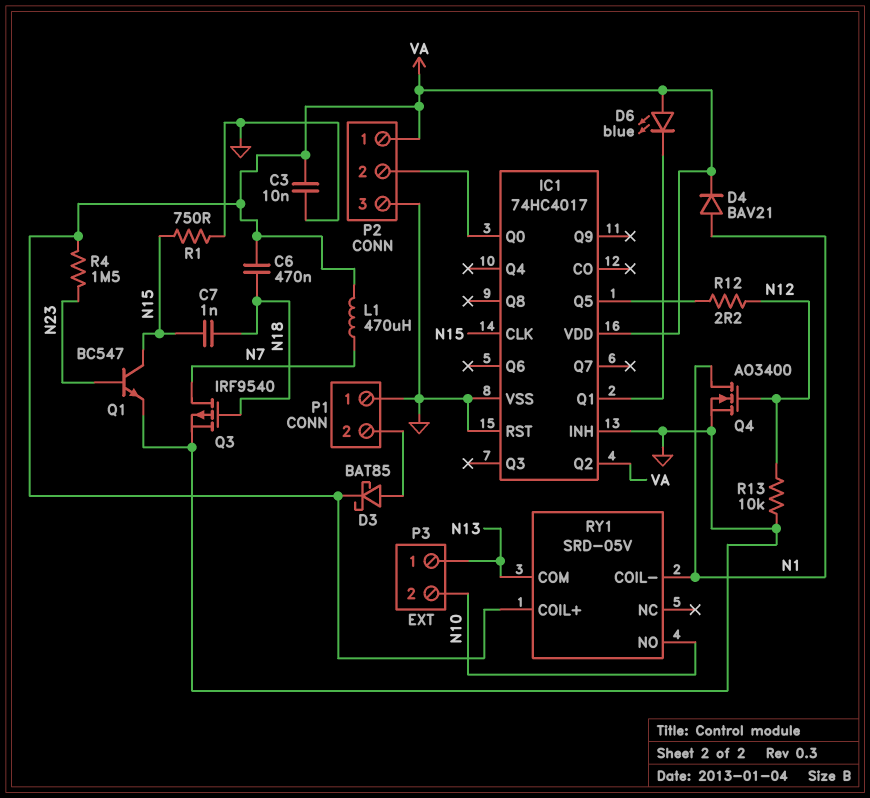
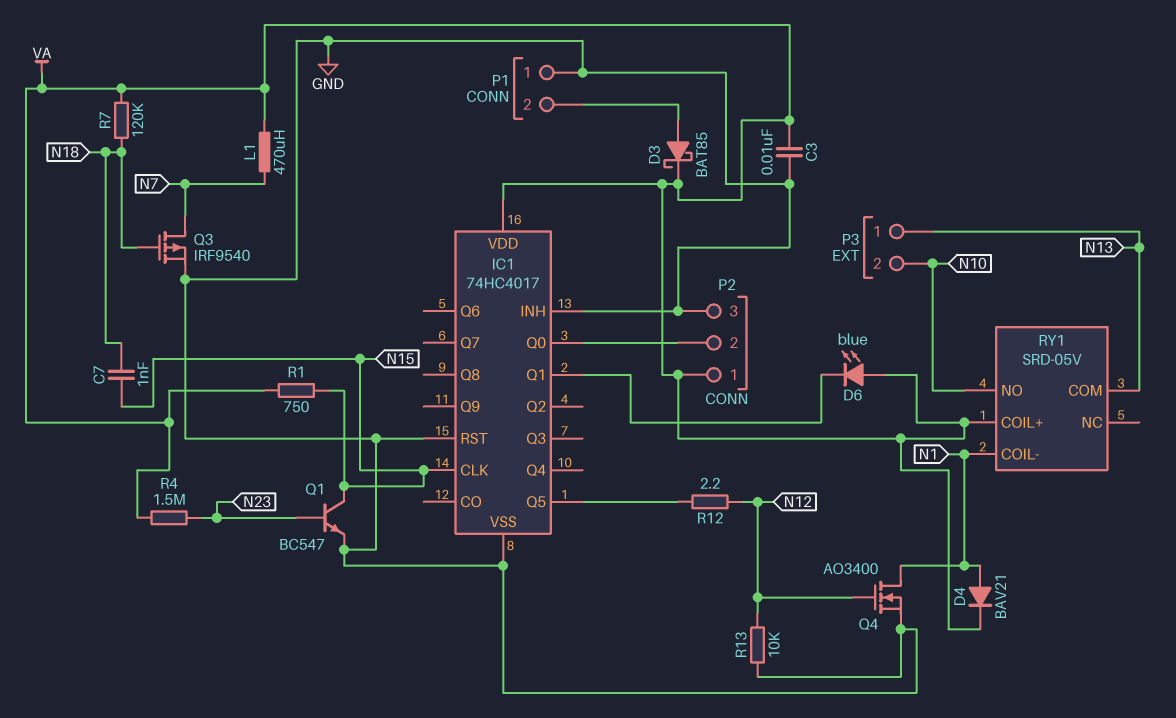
C6: 470nF (N18, VA) -> none
IC1 pin Q2: VA -> none
R1: 750 (GND, N15) -> 750 (N15, VA)
R7: none -> 120k (N18, VA)

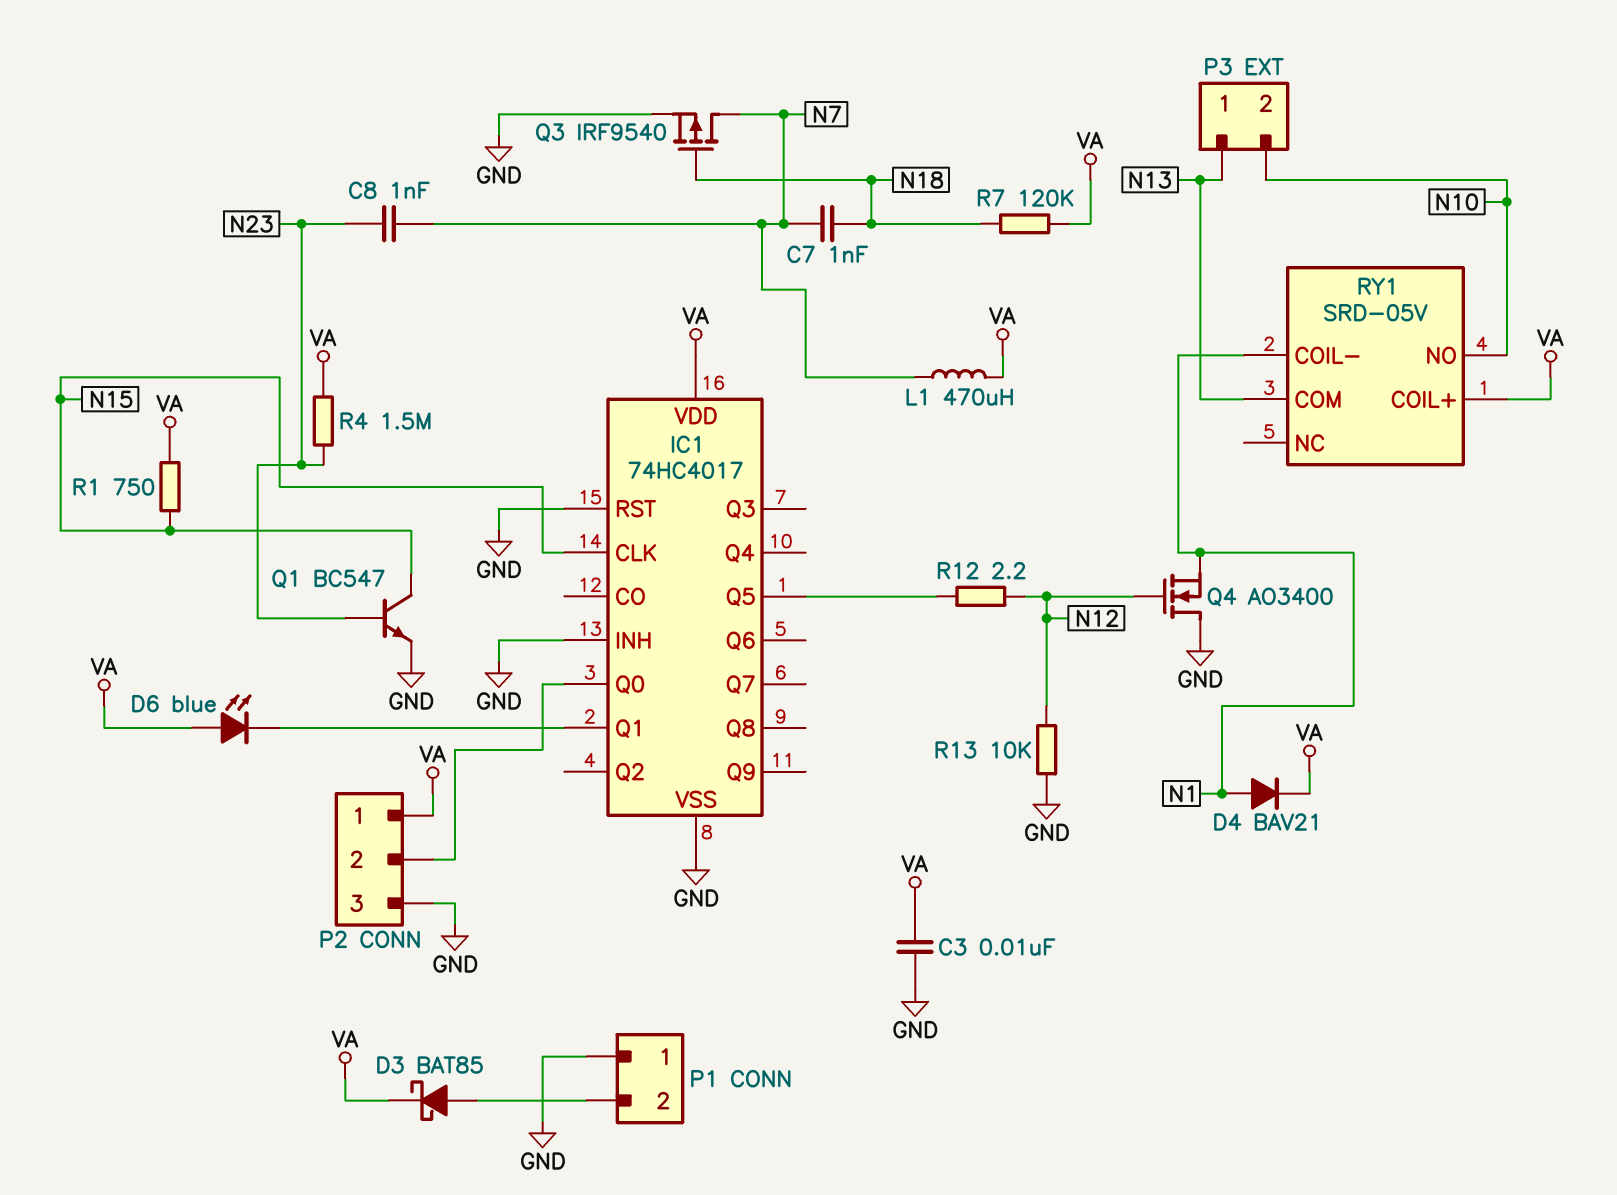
C7: 1nF (N15, N18) -> 1nF (N7, N18)
C8: none -> 1nF (N7, N23)
Q4: NMOS AO3400 (G N12, D N1, S GND) -> NMOS AO3400 (G N12, D GND, S N1)

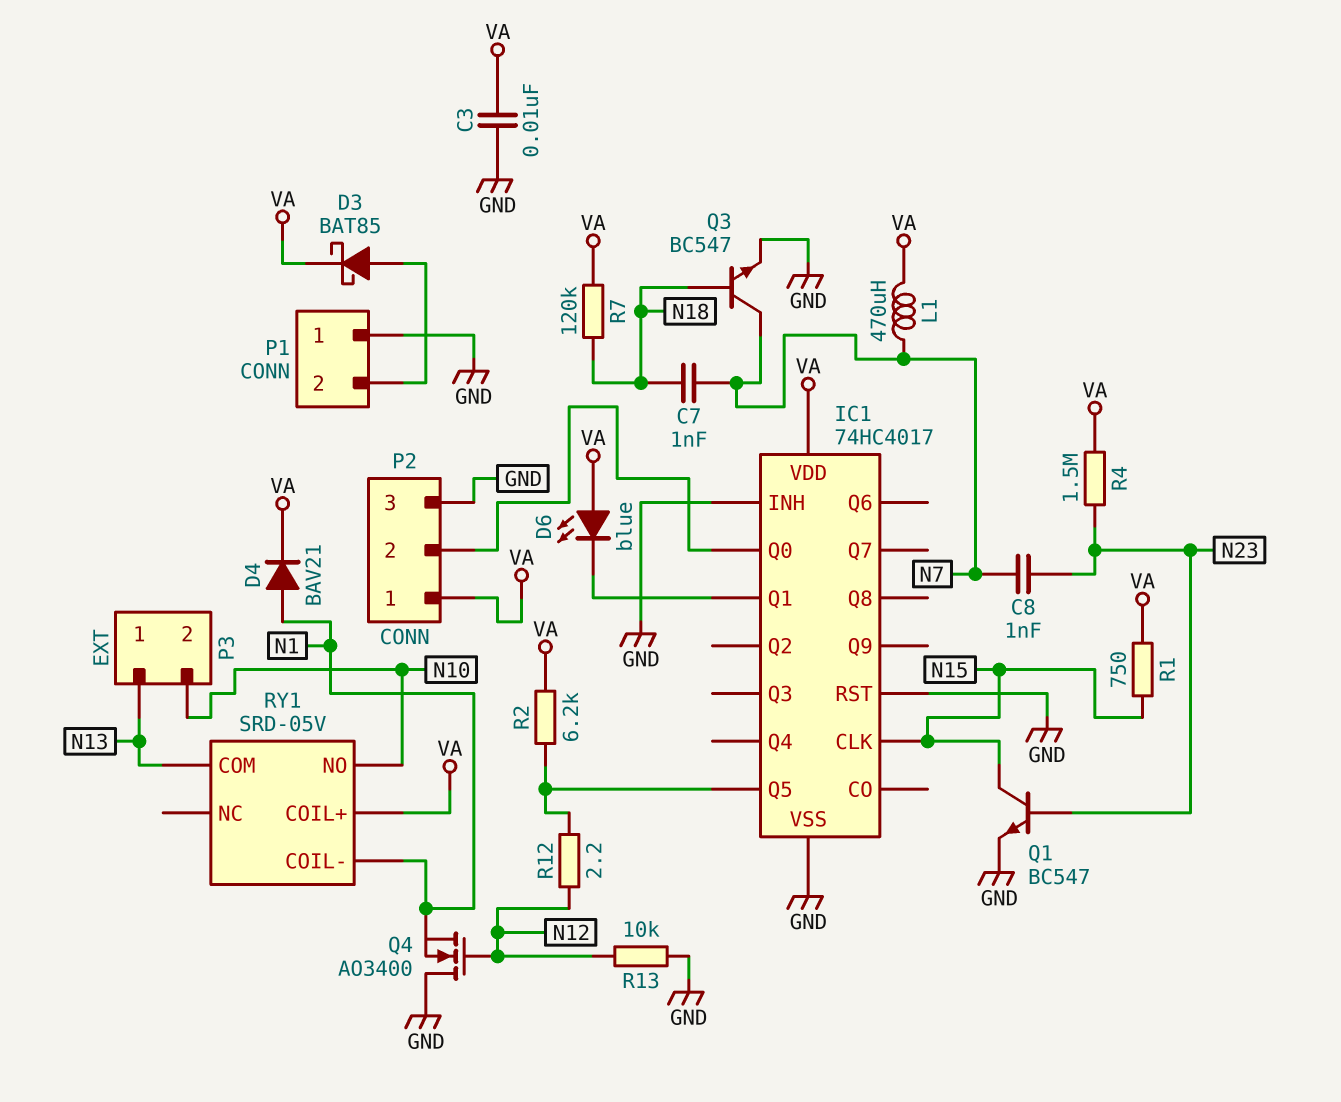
Q3: PMOS IRF9540 (G N18, D N7, S GND) -> NPN BC547 (B N18, C N7, E GND)
R2: none -> 6.2k (IC1/Q5, VA)

